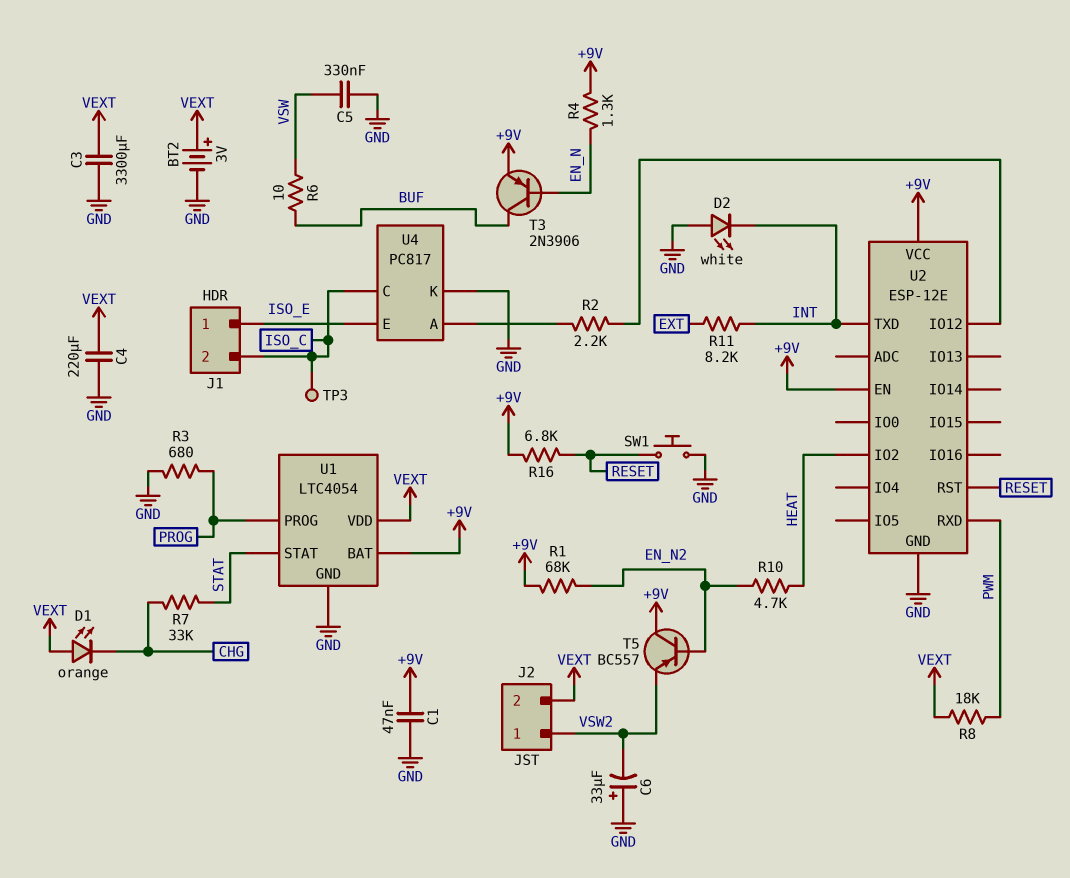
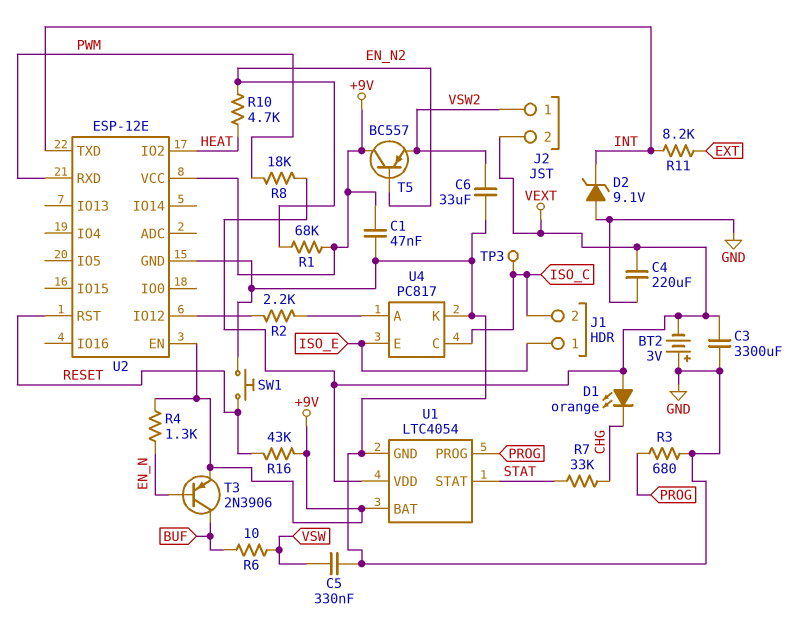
BT2: 3V (plus VEXT, minus GND) -> 3V (plus GND, minus VEXT)
C6: 33uF (plus GND, minus VSW2) -> 33uF (GND, VSW2)
D2: LED white (A GND, K INT) -> zener 9.1V (A GND, K INT)
R16: 6.8k (+9V, RESET) -> 43k (+9V, RESET)

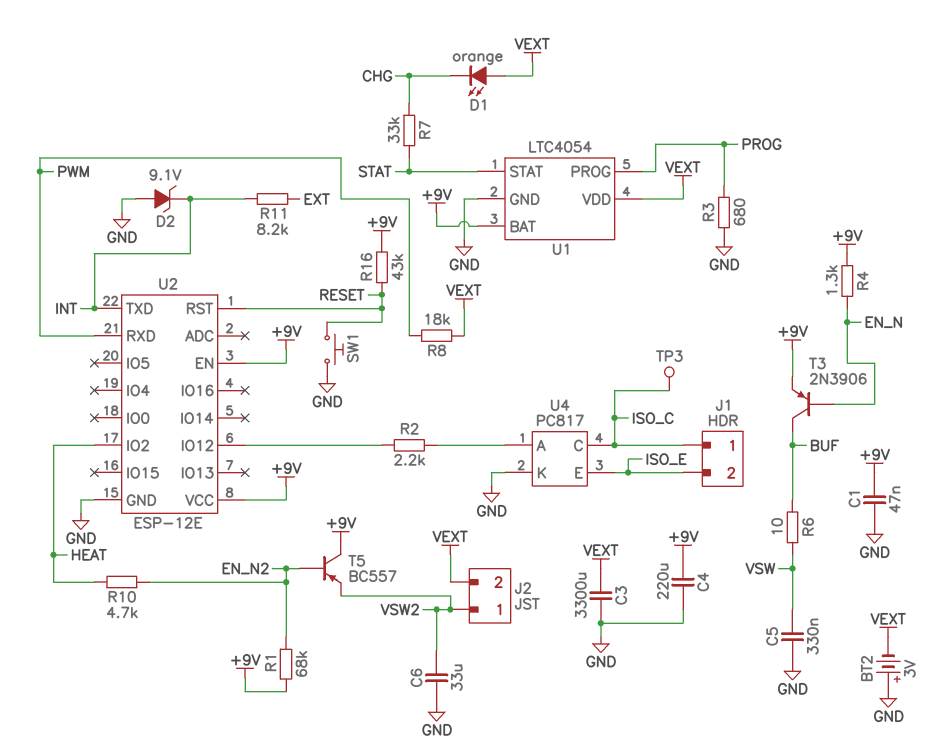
C4: 220uF (GND, VEXT) -> 220uF (+9V, GND)
J1 pin 1: ISO_E -> ISO_C
J1 pin 2: ISO_C -> ISO_E

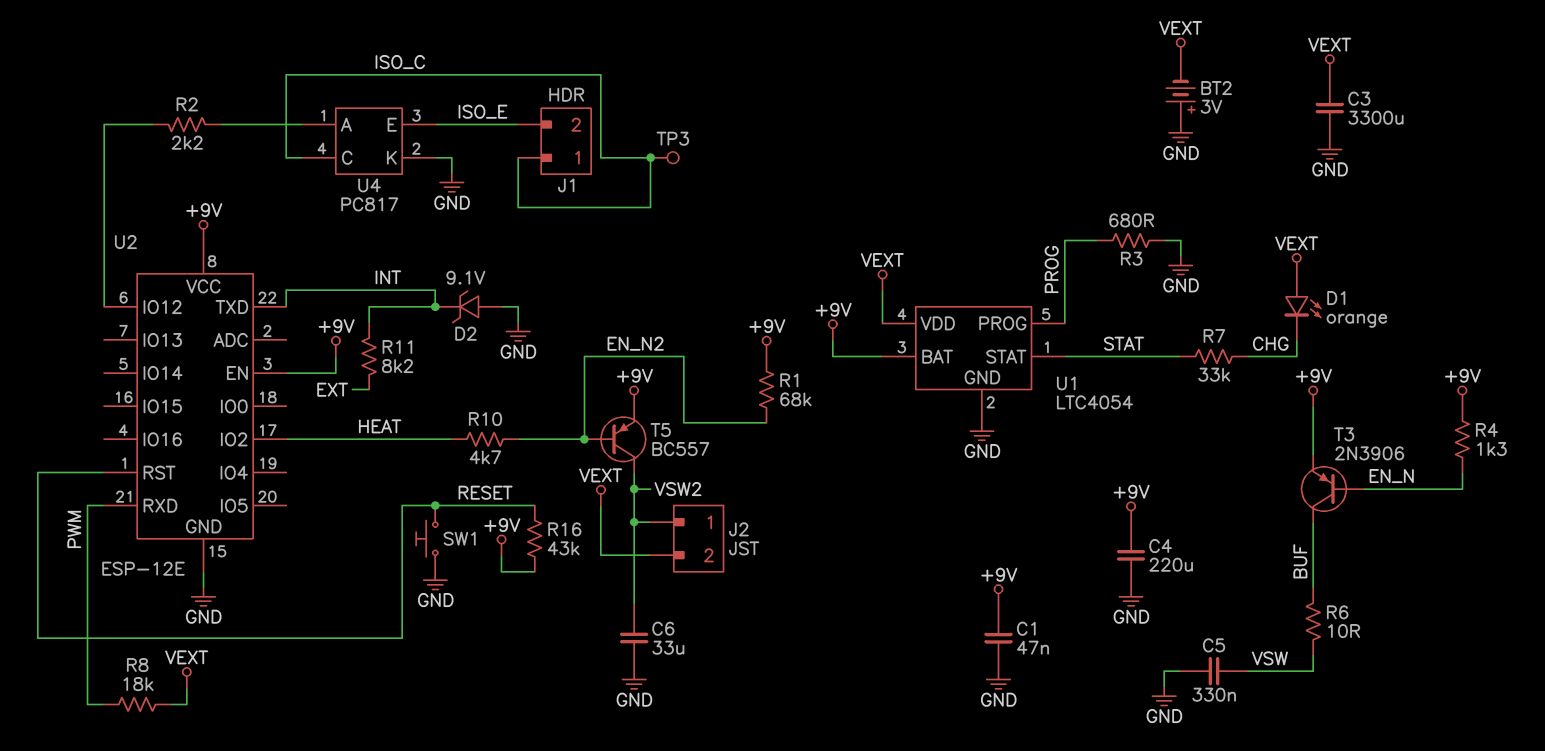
T5: PNP BC557 (B EN_N2, C +9V, E VSW2) -> PNP BC557 (B EN_N2, C VSW2, E +9V)

